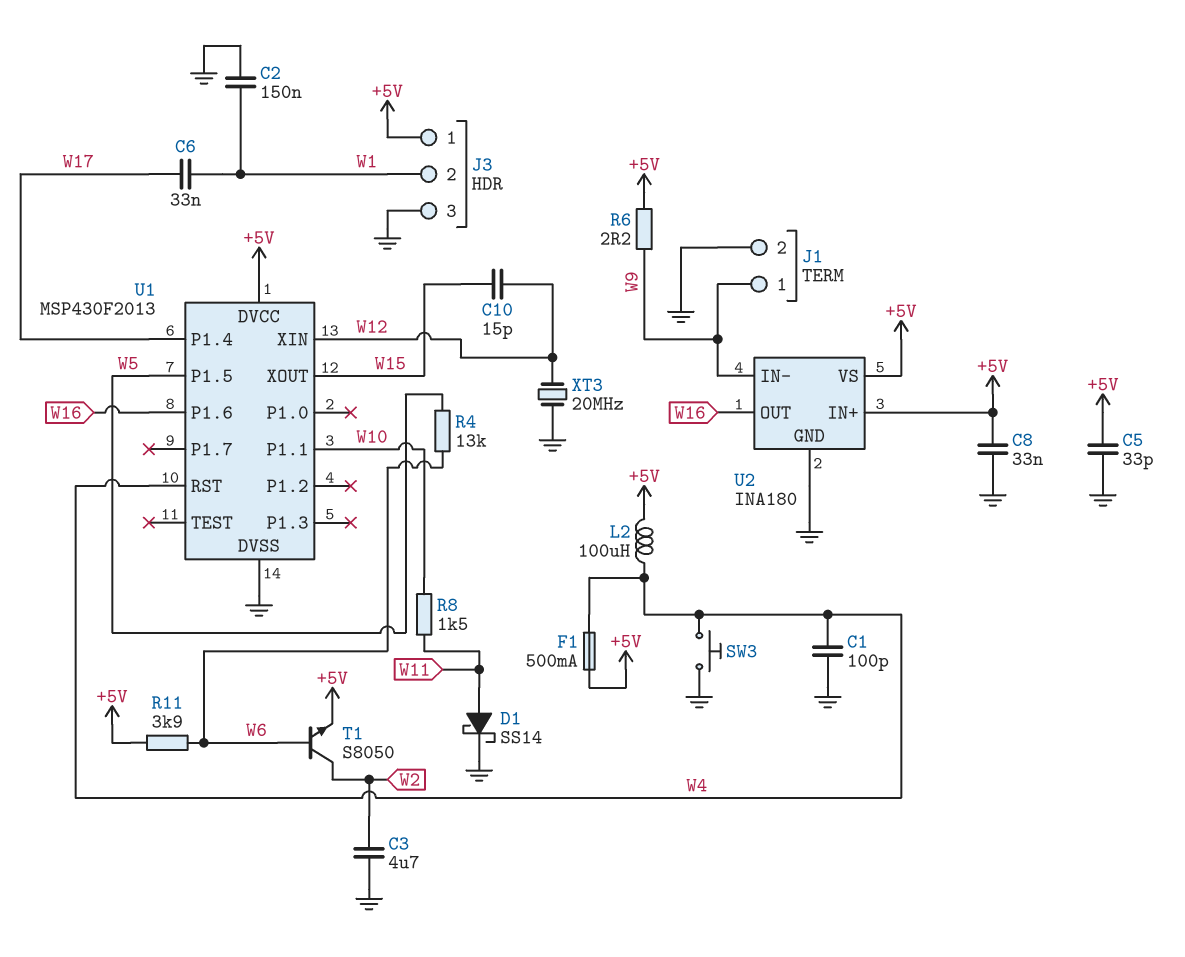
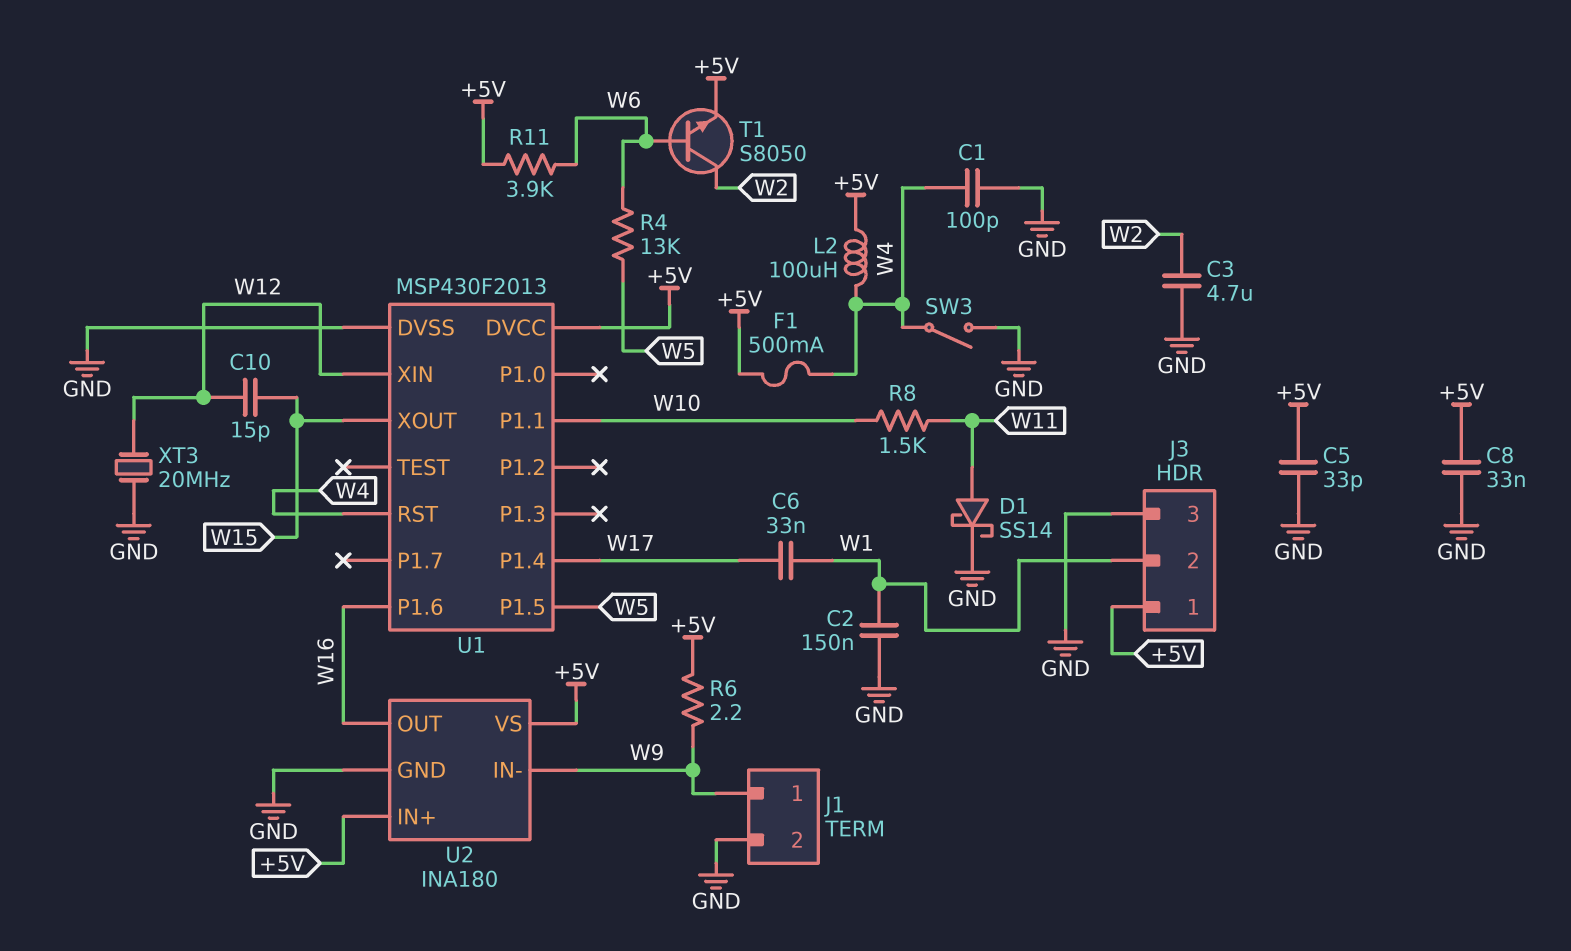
SW3: button (GND, W4) -> switch (GND, W4)

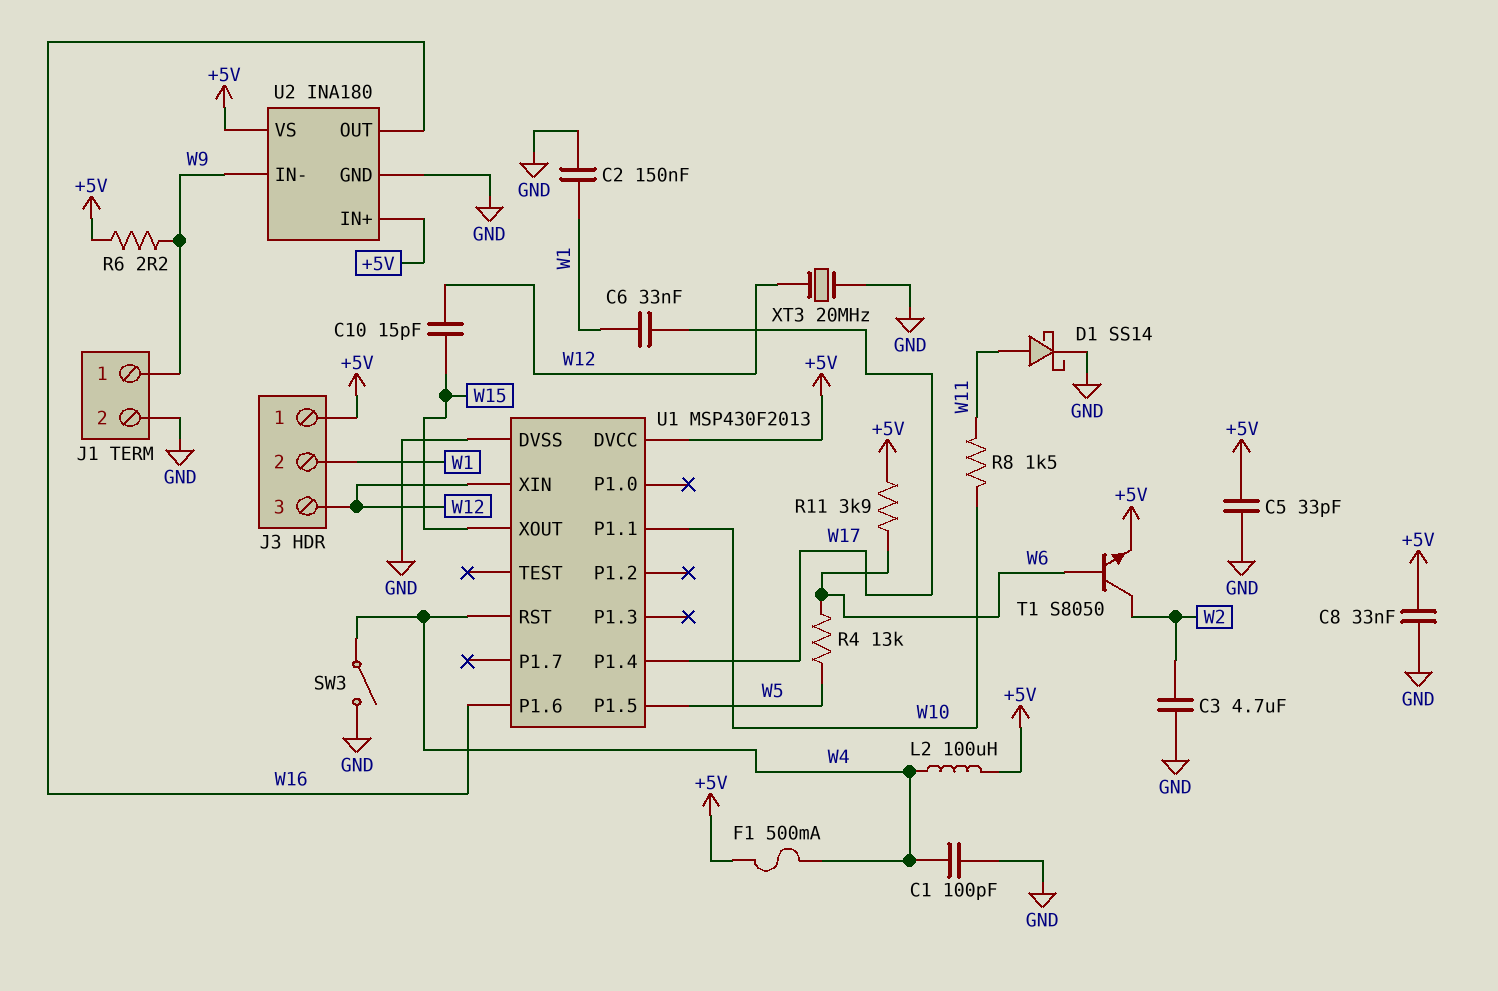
J3 pin 3: GND -> W12

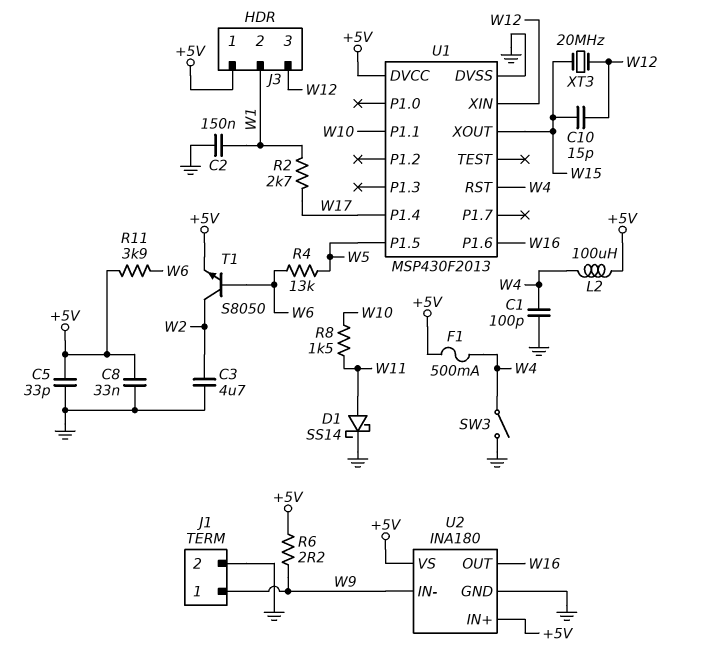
C6: 33nF (W1, W17) -> none
R2: none -> 2.7k (W1, W17)
XT3: 20MHz (GND, W12) -> 20MHz (W12, W15)

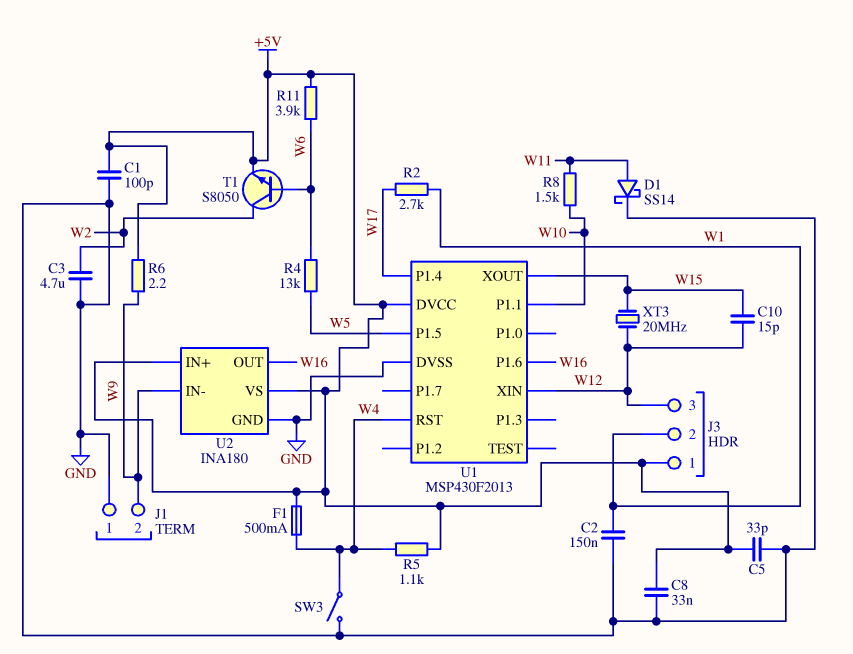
C1: 100pF (GND, W4) -> 100pF (+5V, GND)
J1 pin 1: W9 -> GND
J1 pin 2: GND -> W9
L2: 100uH (+5V, W4) -> none
R5: none -> 1.1k (+5V, W4)

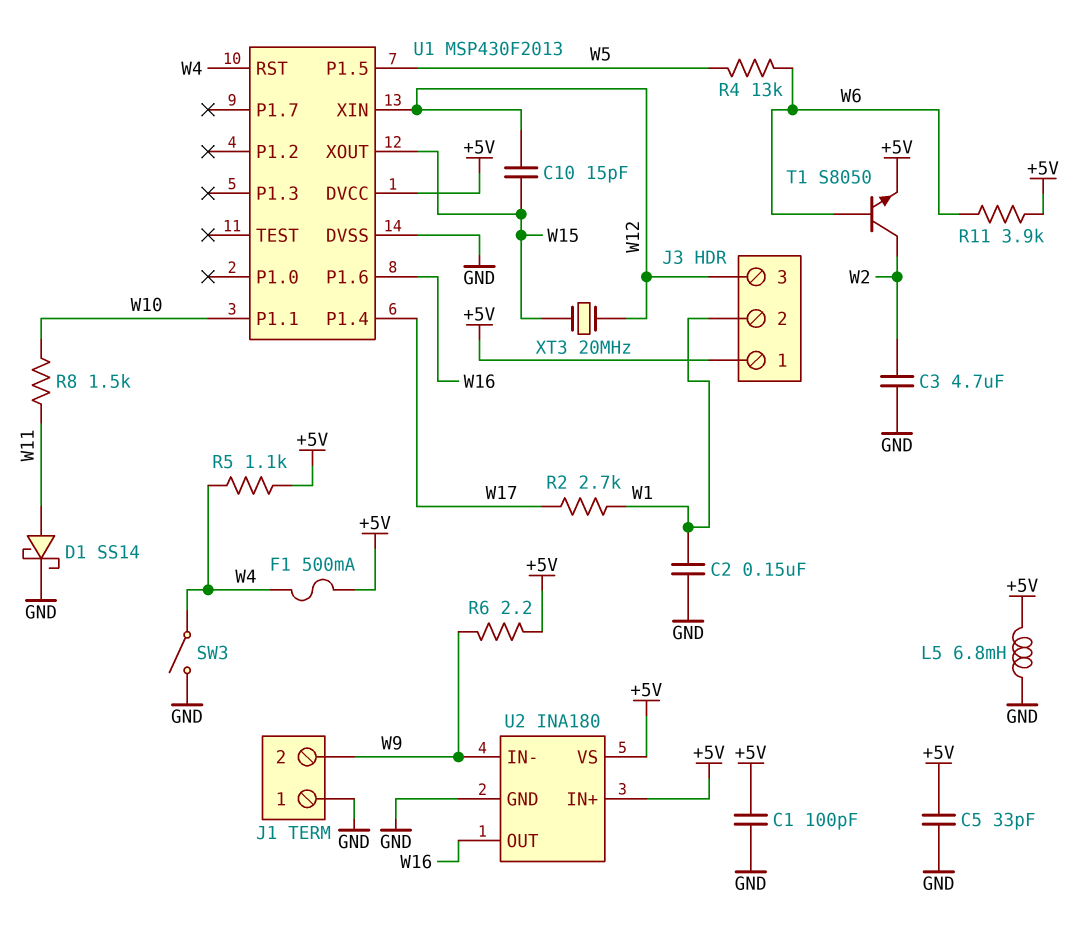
C8: 33nF (+5V, GND) -> none
L5: none -> 6.8mH (+5V, GND)

